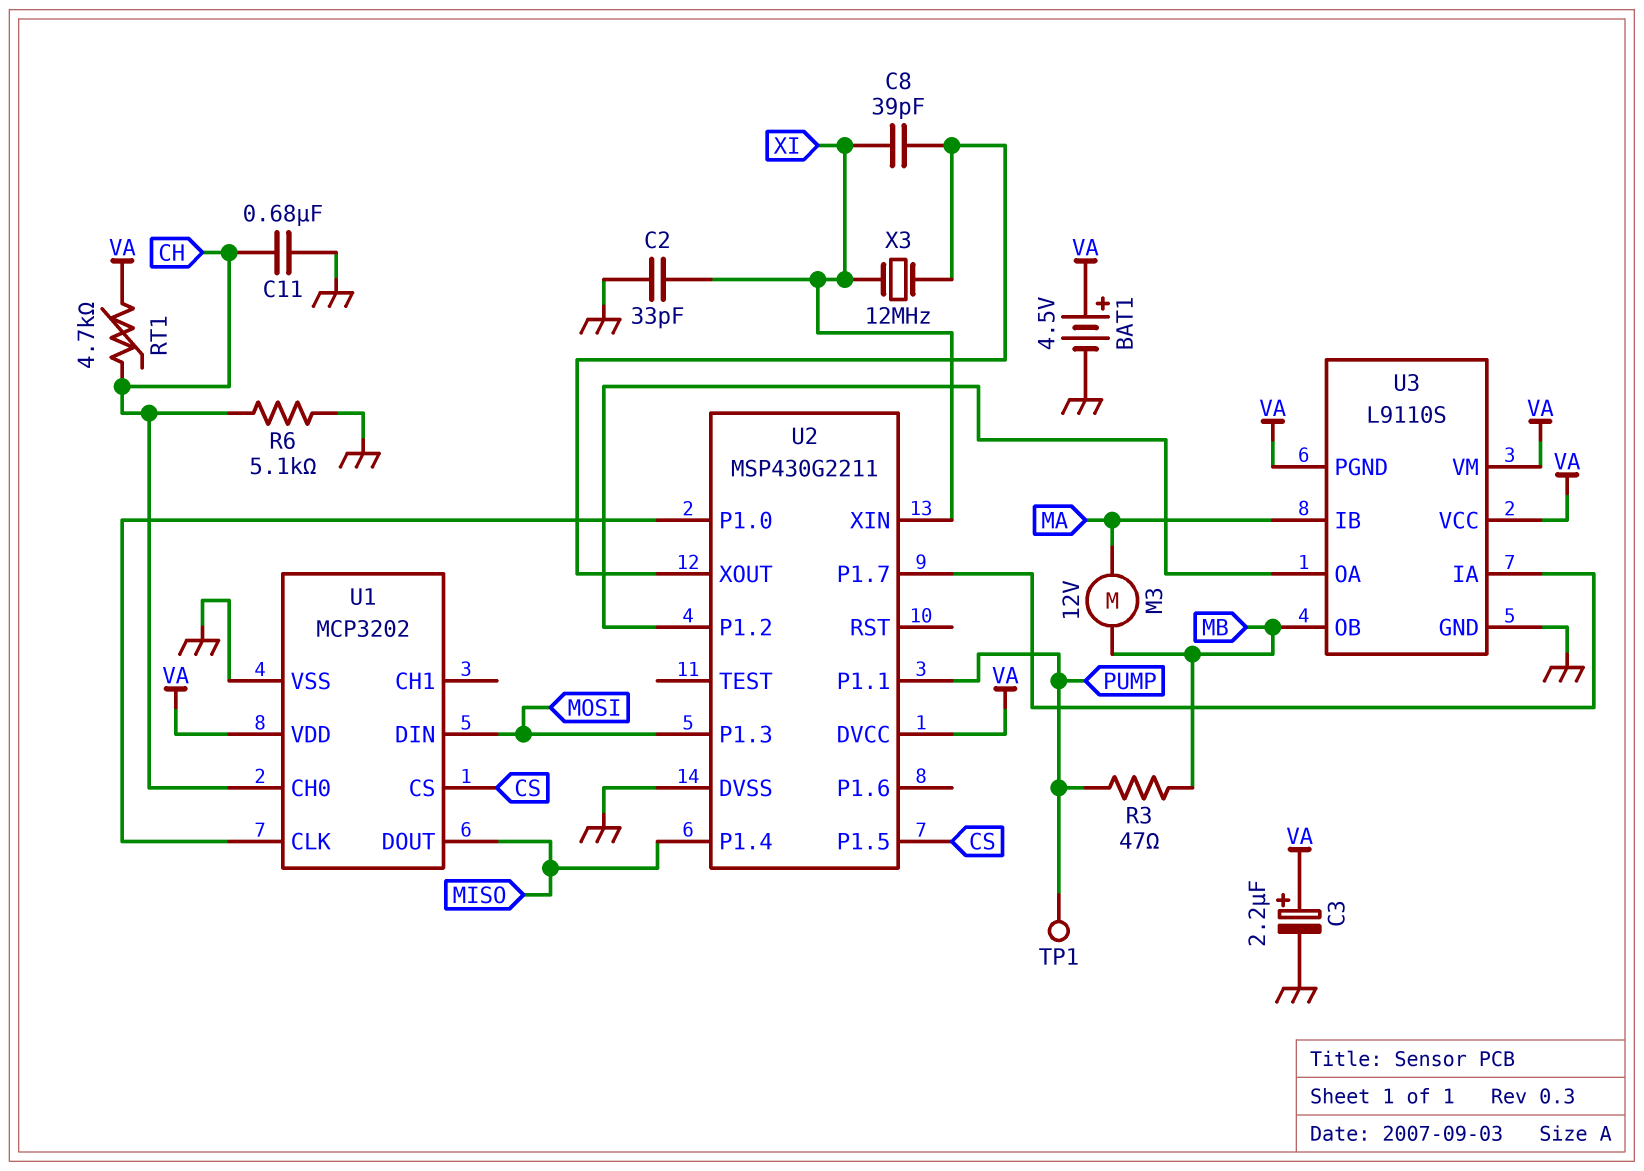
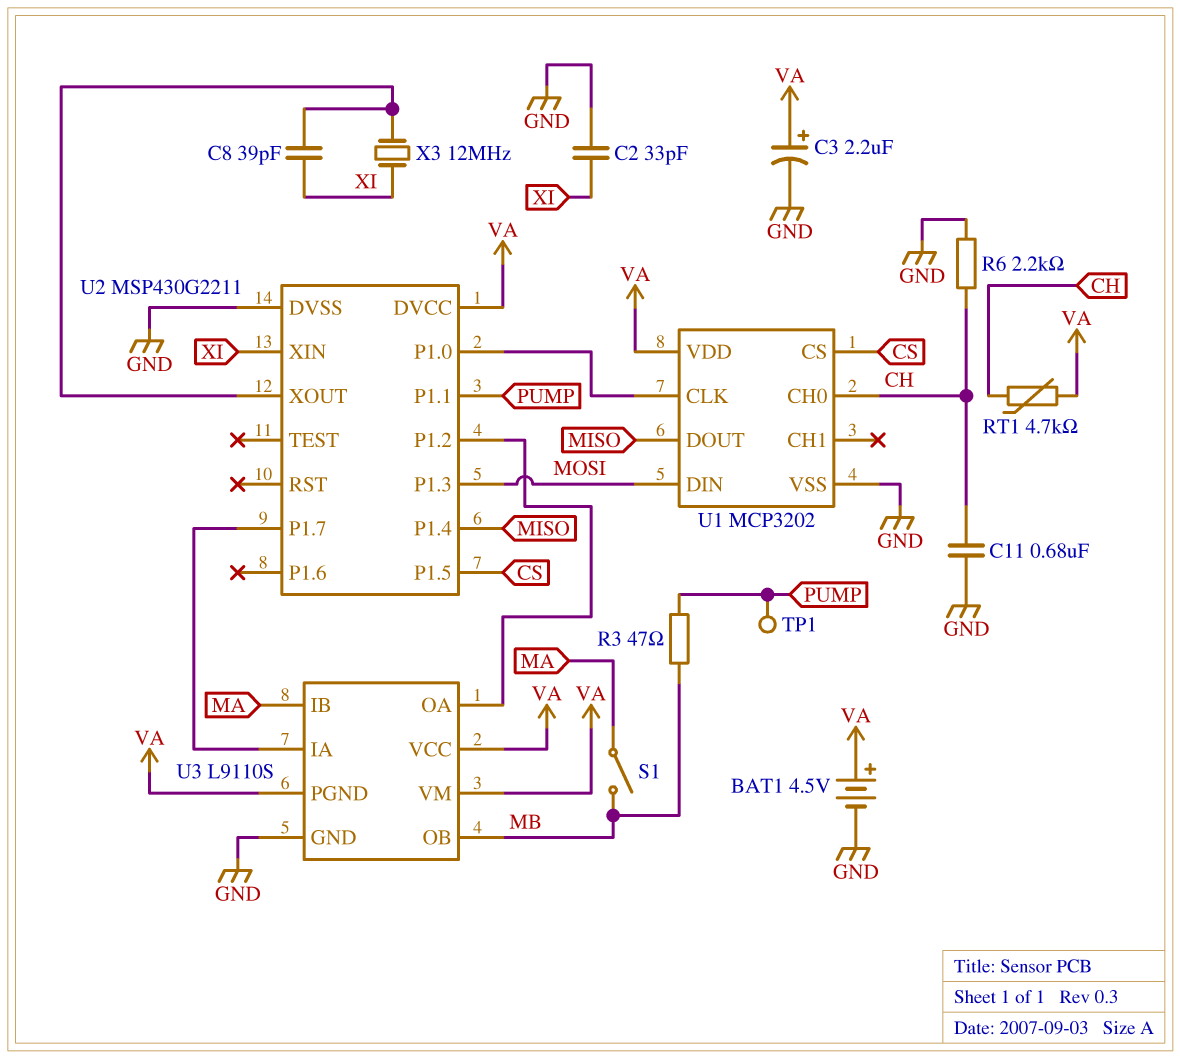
M3: motor 12V (MA, MB) -> none
R6: 5.1k (CH, GND) -> 2.2k (CH, GND)
S1: none -> switch (MA, MB)

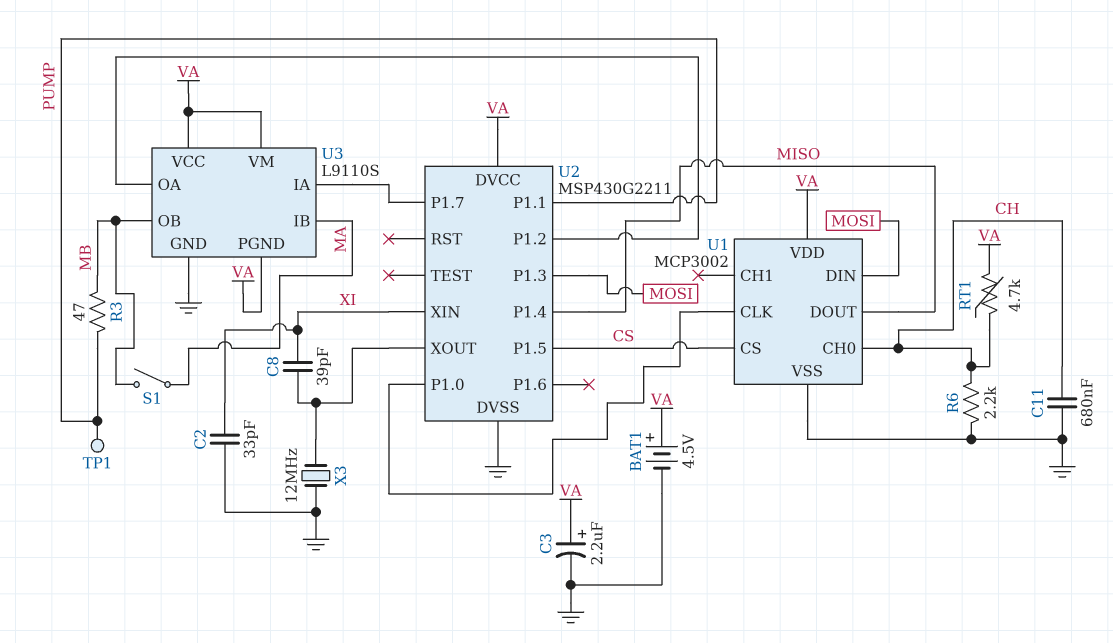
U1: MCP3202 -> MCP3002
X3: 12MHz (U2/XOUT, XI) -> 12MHz (GND, U2/XOUT)

